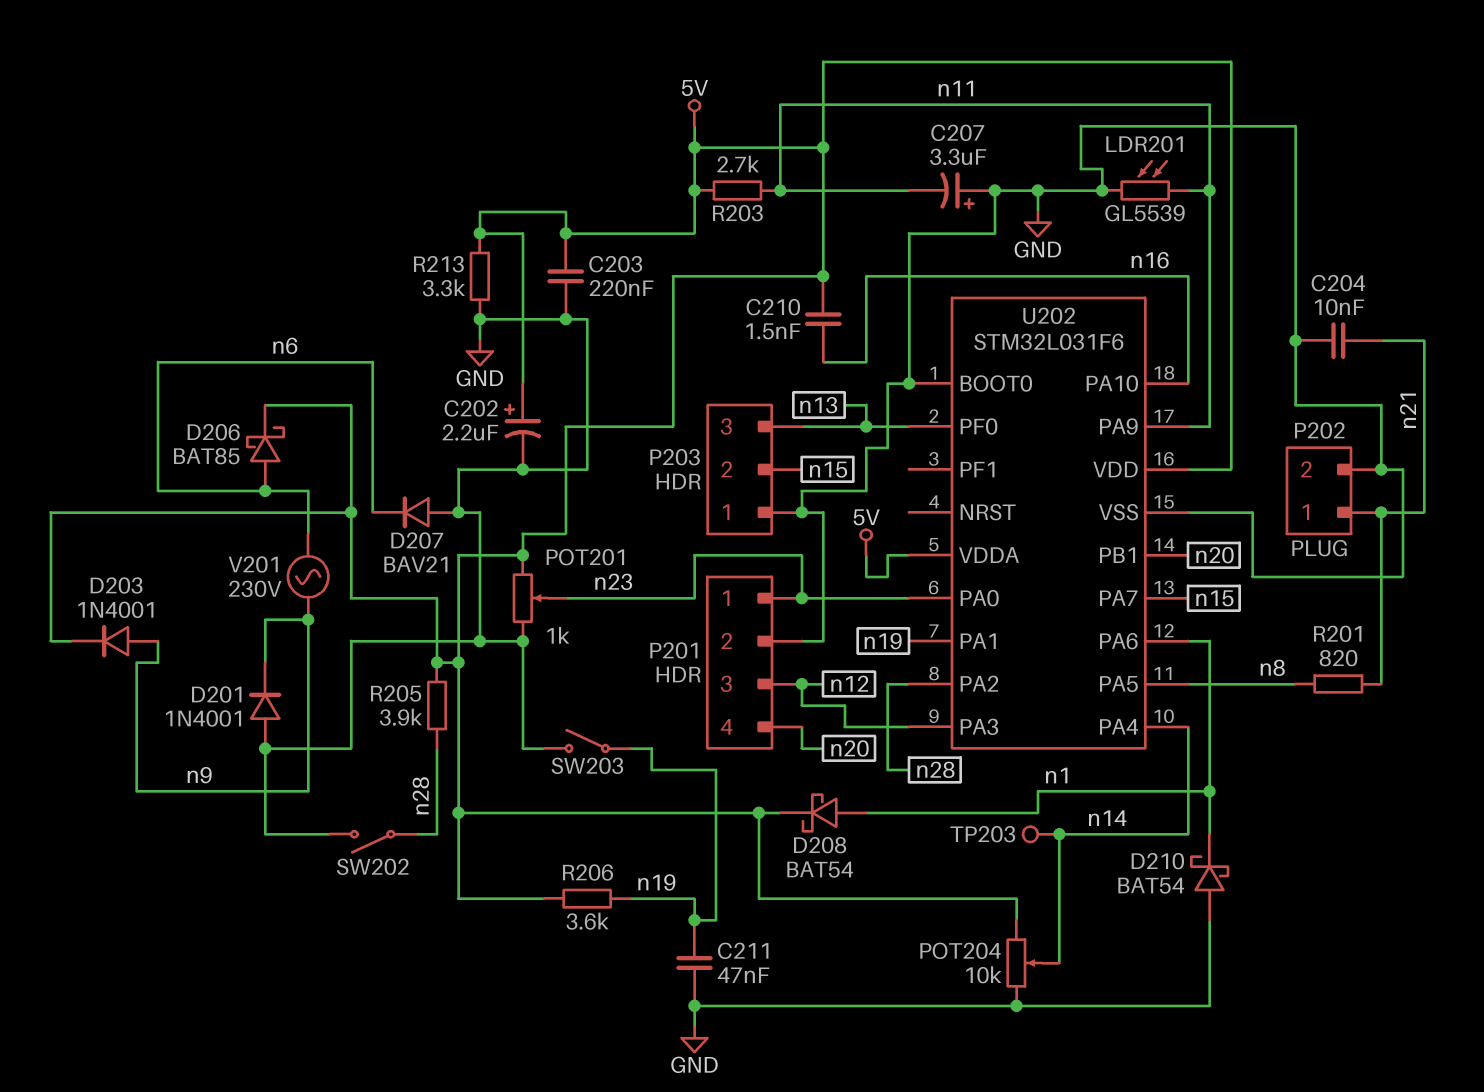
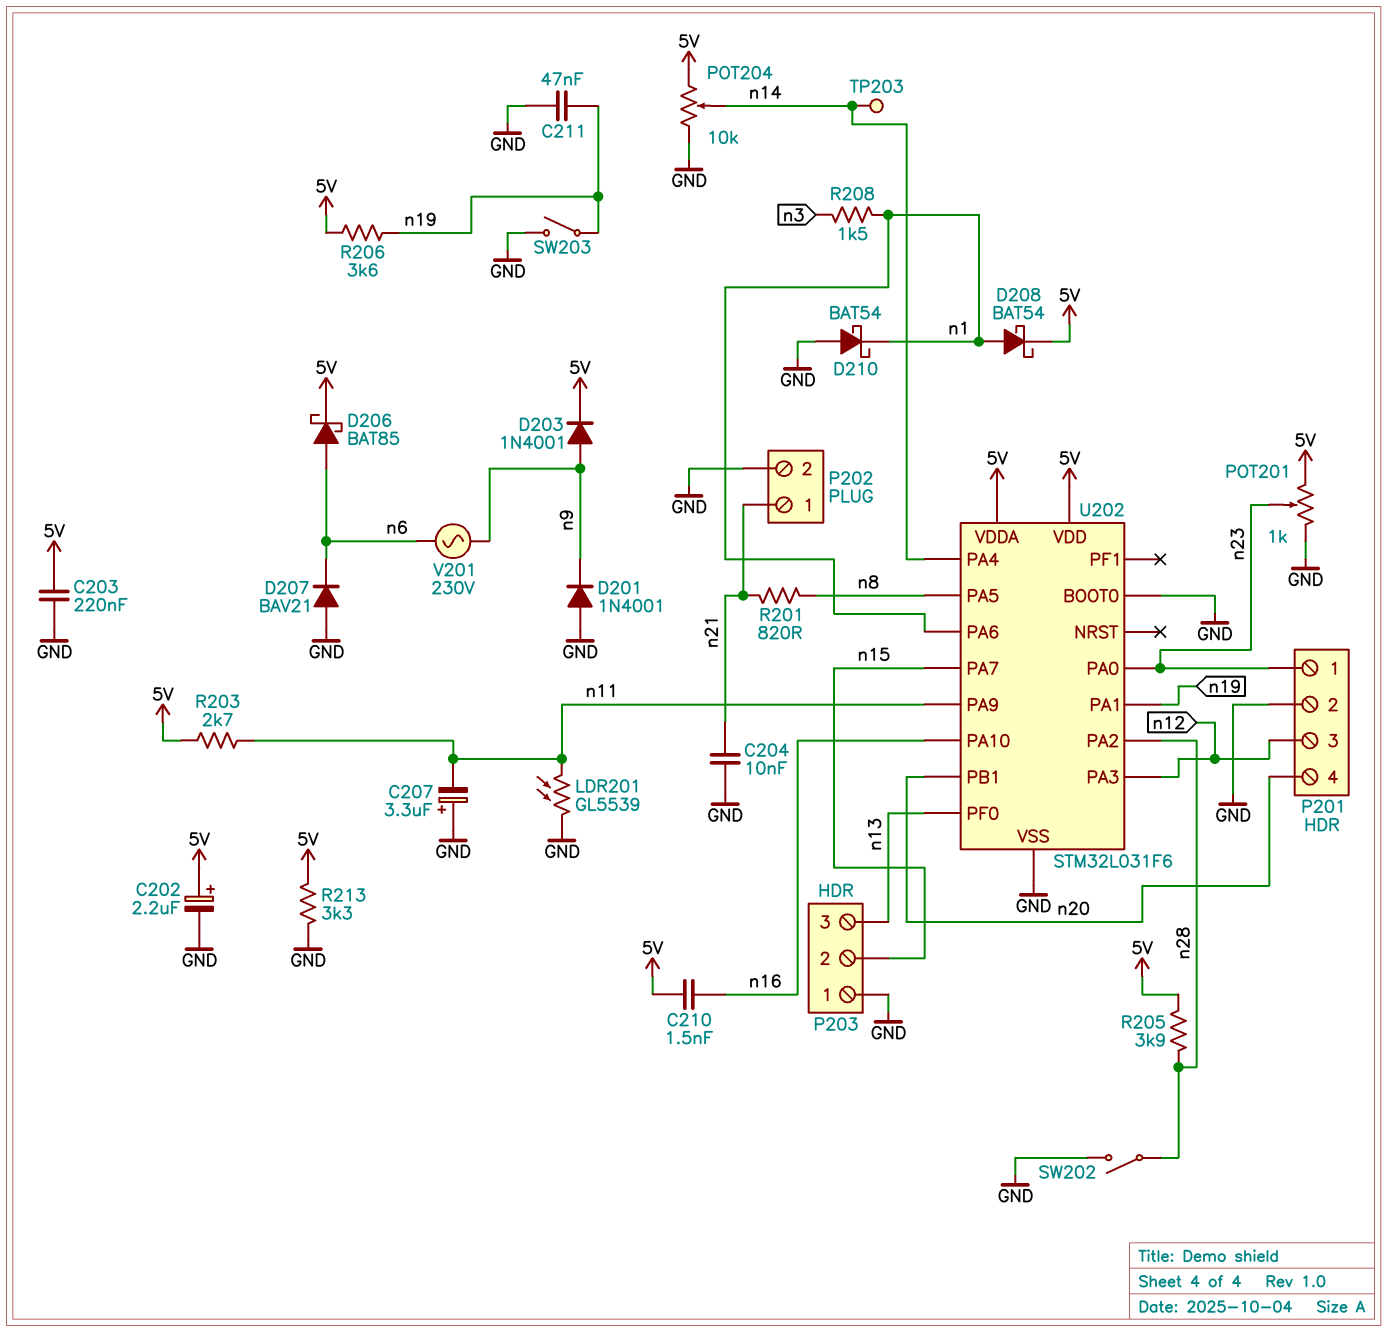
R208: none -> 1.5k (n1, n3)

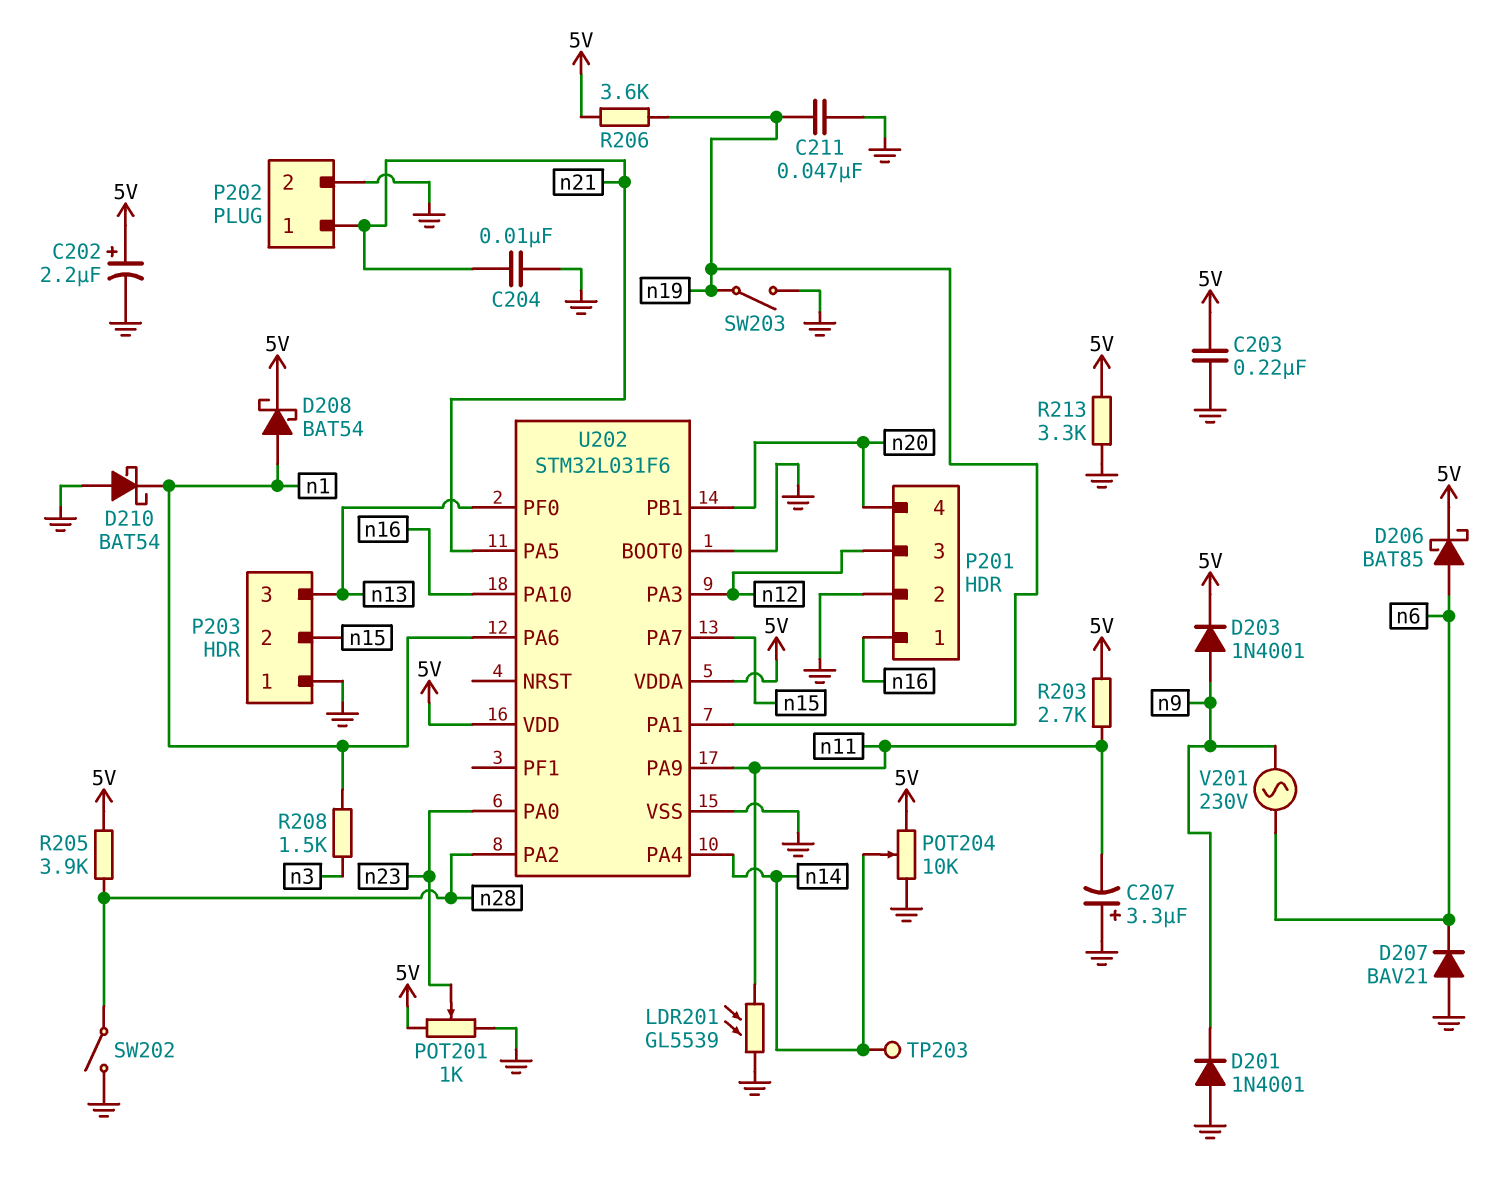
C210: 1.5nF (5V, n16) -> none
P201 pin 1: n23 -> n16
R201: 820 (n8, n21) -> none
U202 pin PA5: n8 -> n21

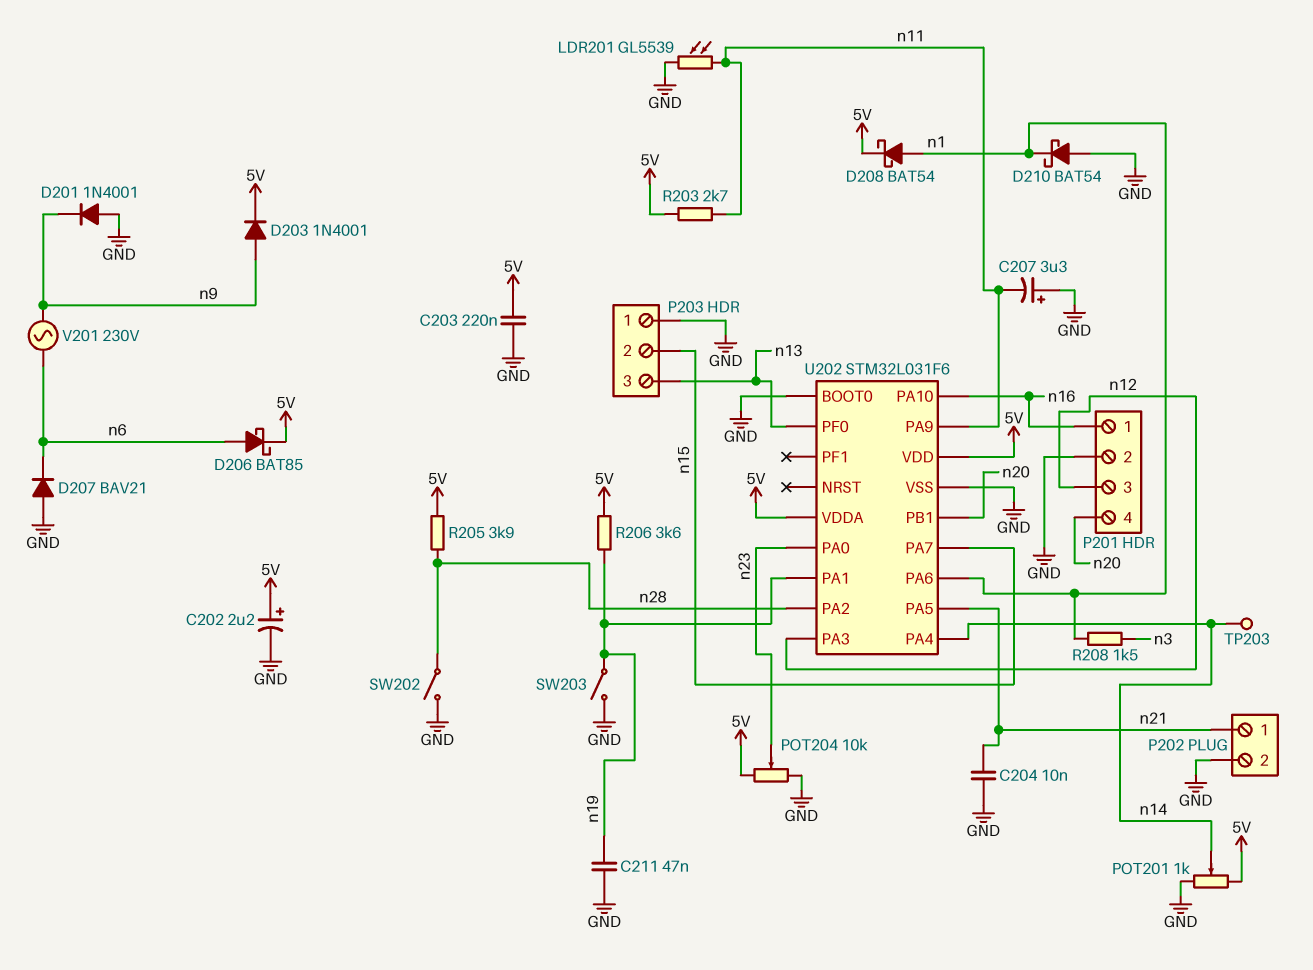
POT201: 1k (5V, GND, wiper n23) -> 1k (5V, GND, wiper n14)
POT204: 10k (5V, GND, wiper n14) -> 10k (5V, GND, wiper n23)
R213: 3.3k (5V, GND) -> none

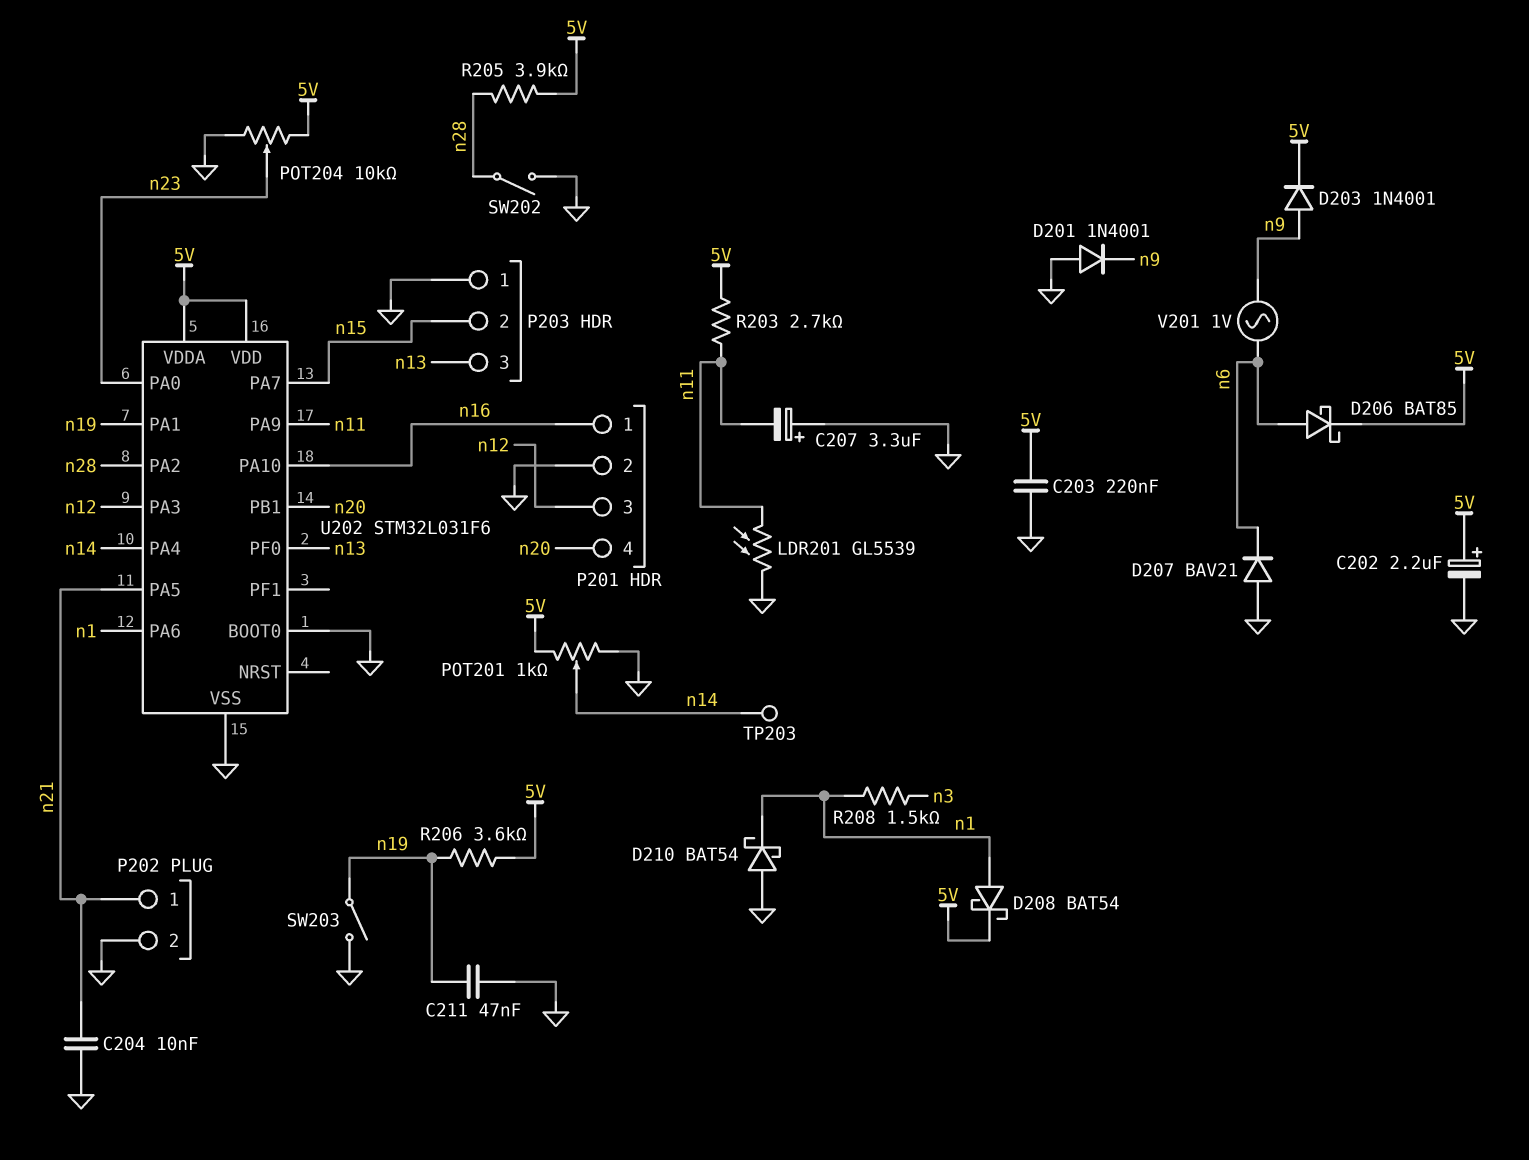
V201: AC 230V (n6, n9) -> AC 1V (n6, n9)

